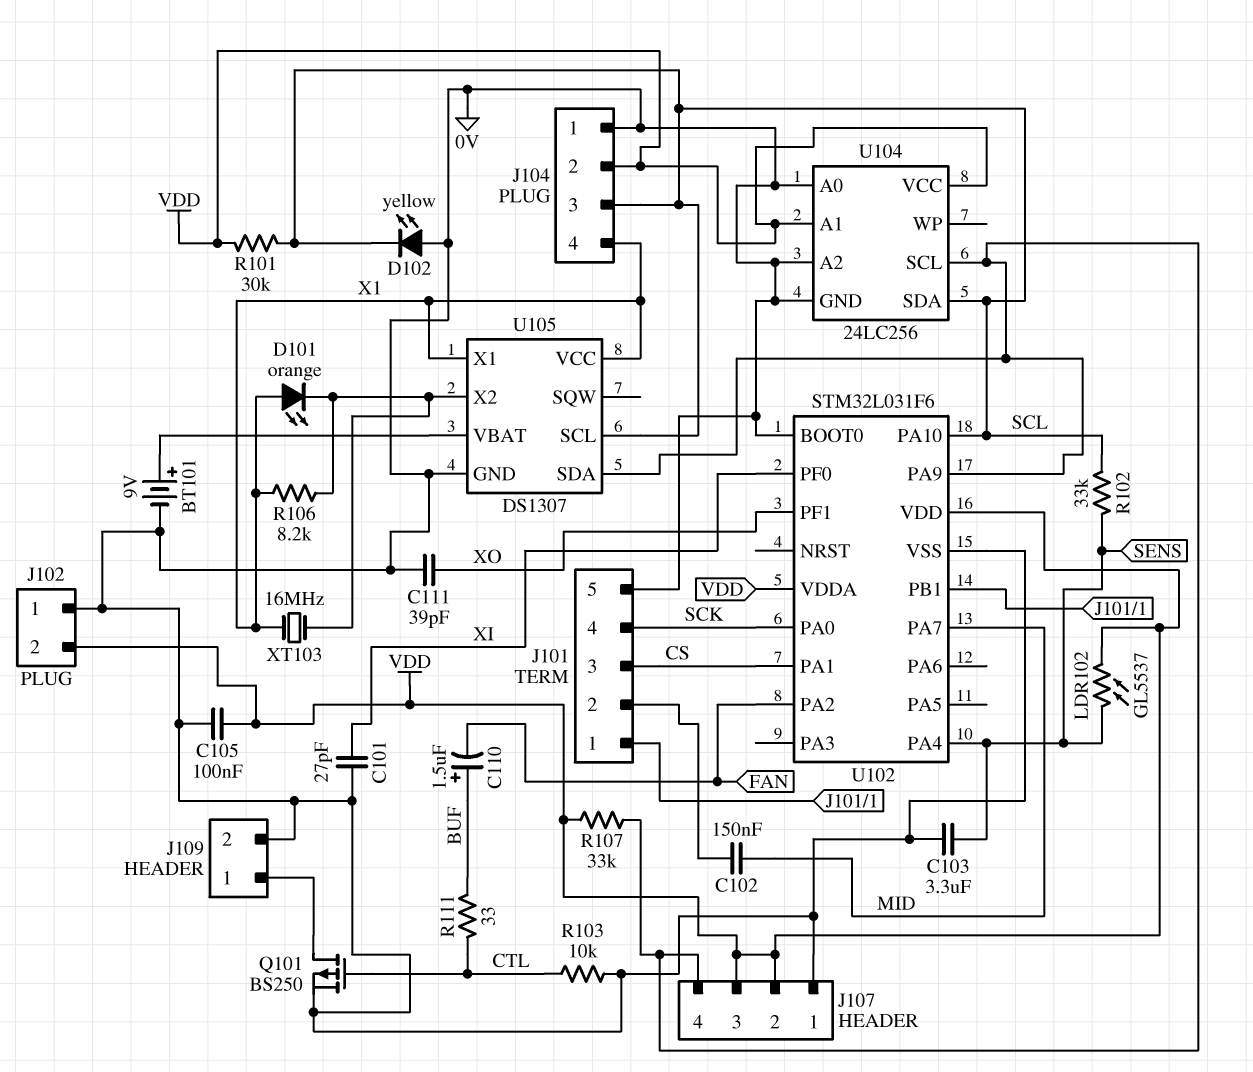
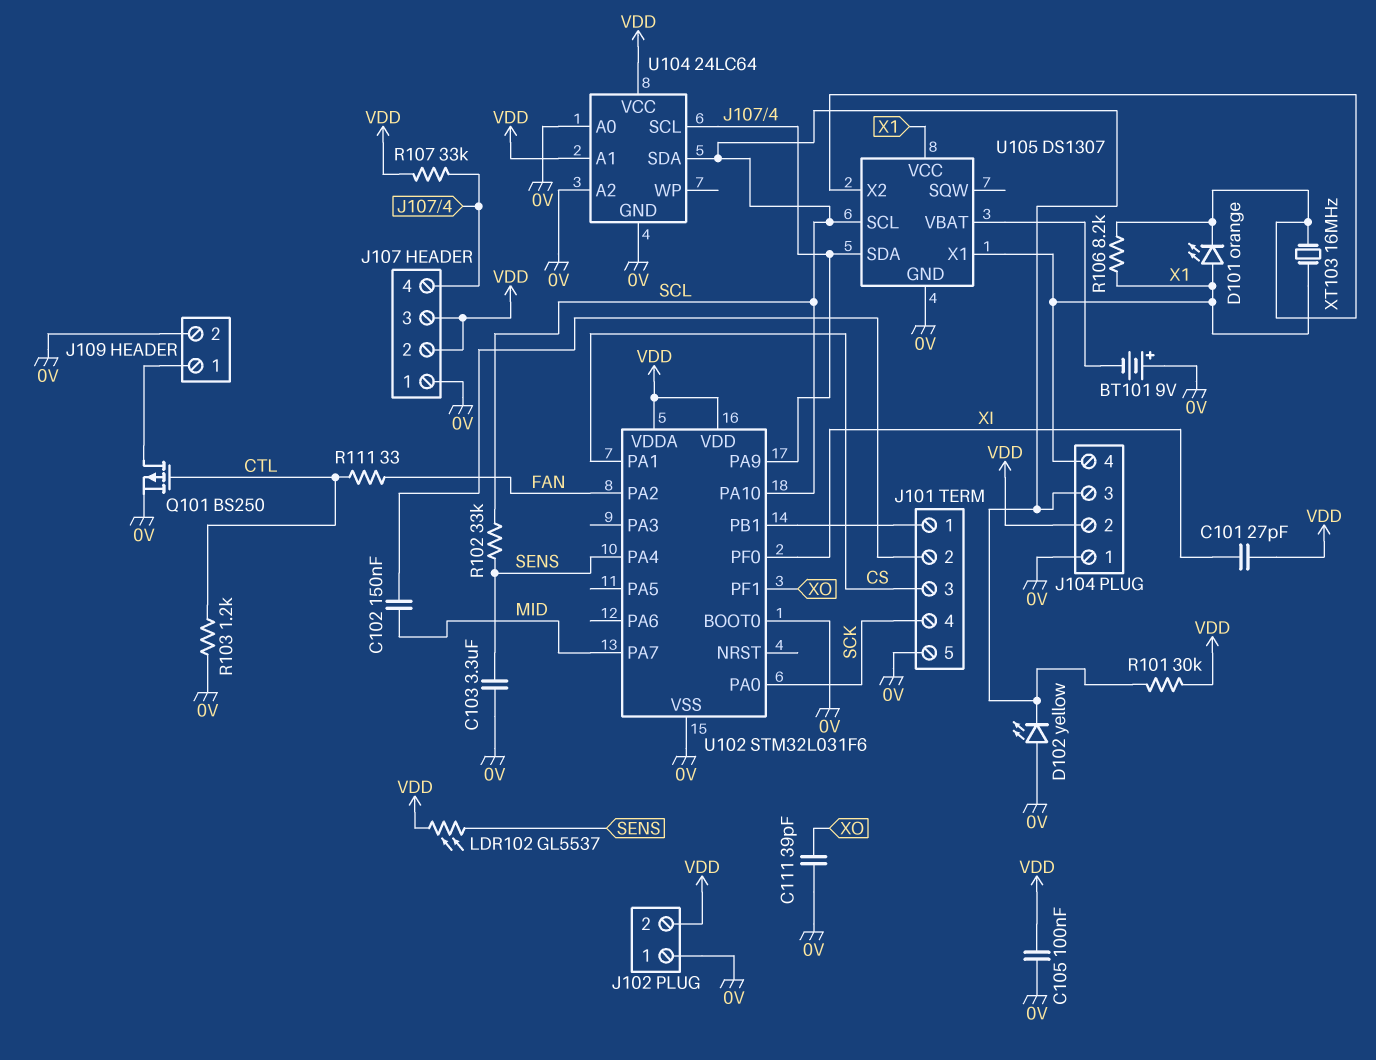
BT101: 9V (plus U105/VBAT, minus 0V) -> 9V (plus 0V, minus U105/VBAT)
C101: 27pF (0V, XI) -> 27pF (VDD, XI)
C110: 1.5uF (plus BUF, minus FAN) -> none
R103: 10k (0V, CTL) -> 1.2k (0V, CTL)
R111: 33 (BUF, CTL) -> 33 (CTL, FAN)
U104: 24LC256 -> 24LC64

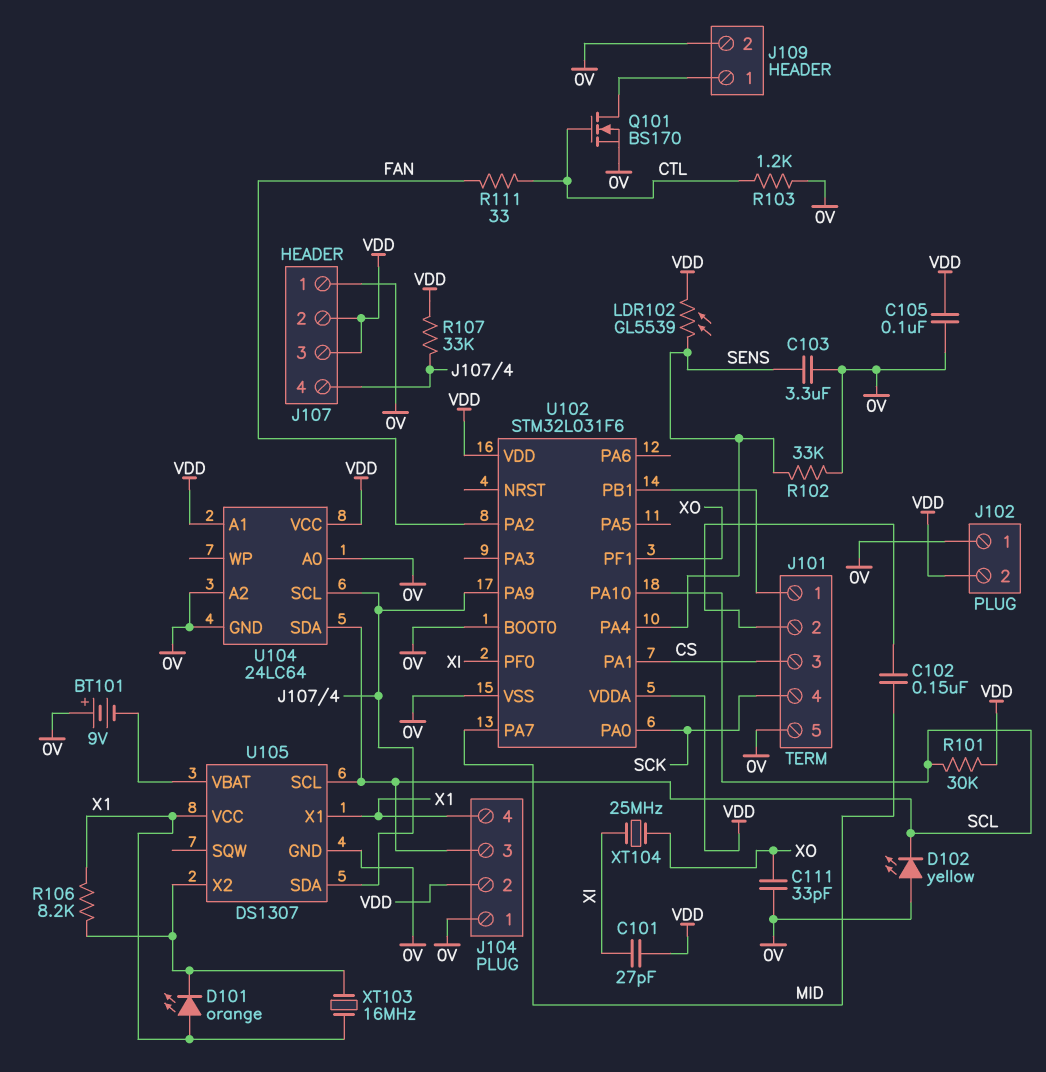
C111: 39pF (0V, XO) -> 33pF (0V, XO)
LDR102: GL5537 (SENS, VDD) -> GL5539 (SENS, VDD)
Q101: PMOS BS250 (G CTL, D J109/1, S 0V) -> NMOS BS170 (G CTL, D J109/1, S 0V)
R102: 33k (SCL, SENS) -> 33k (0V, SENS)
XT104: none -> 25MHz (XI, XO)

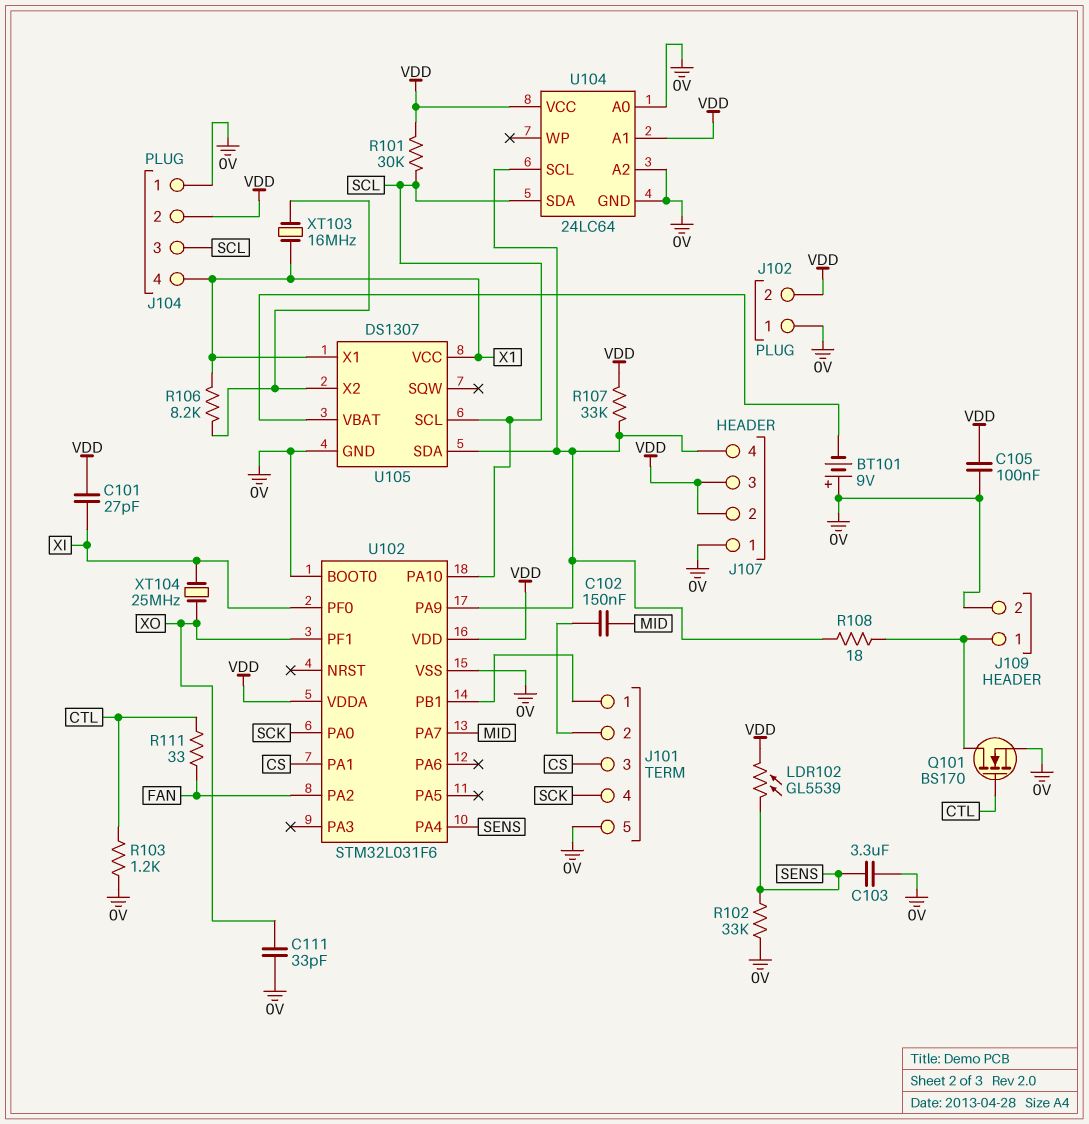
D101: LED orange (A X1, K U105/X2) -> none
D102: LED yellow (A 0V, K SCL) -> none
R108: none -> 18 (J107/4, J109/1)

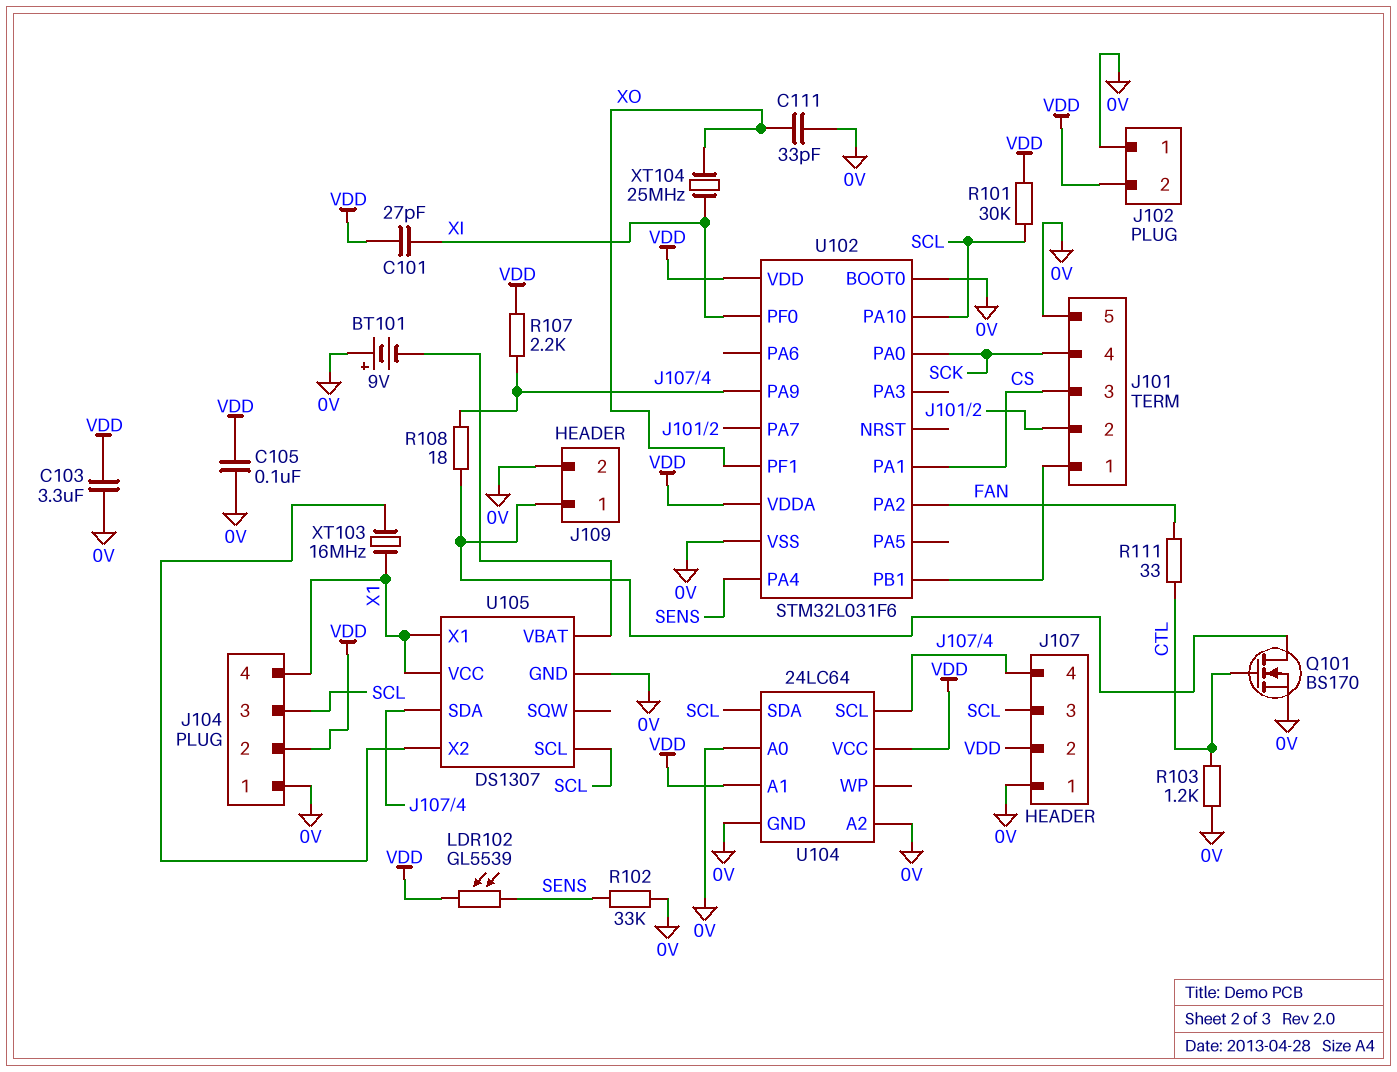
C102: 150nF (J101/2, MID) -> none
C103: 3.3uF (0V, SENS) -> 3.3uF (0V, VDD)
J107 pin 3: VDD -> SCL
R106: 8.2k (U105/X2, X1) -> none
R107: 33k (J107/4, VDD) -> 2.2k (J107/4, VDD)
U102 pin PA7: MID -> J101/2

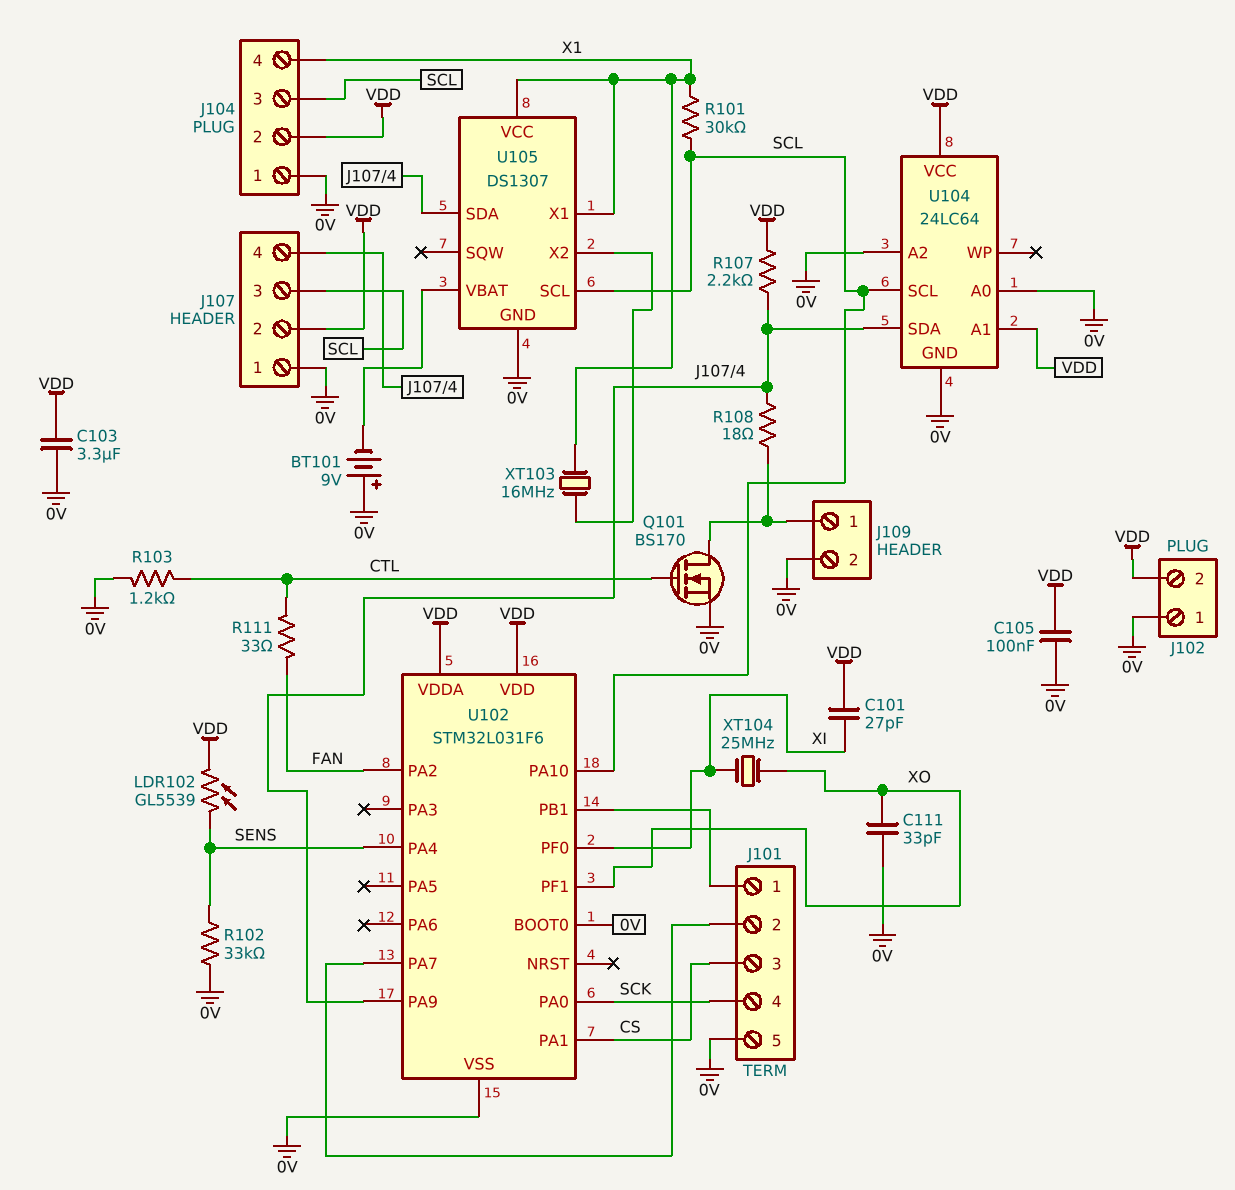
R101: 30k (SCL, VDD) -> 30k (SCL, X1)
U104 pin SCL: J107/4 -> SCL
U104 pin SDA: SCL -> J107/4

